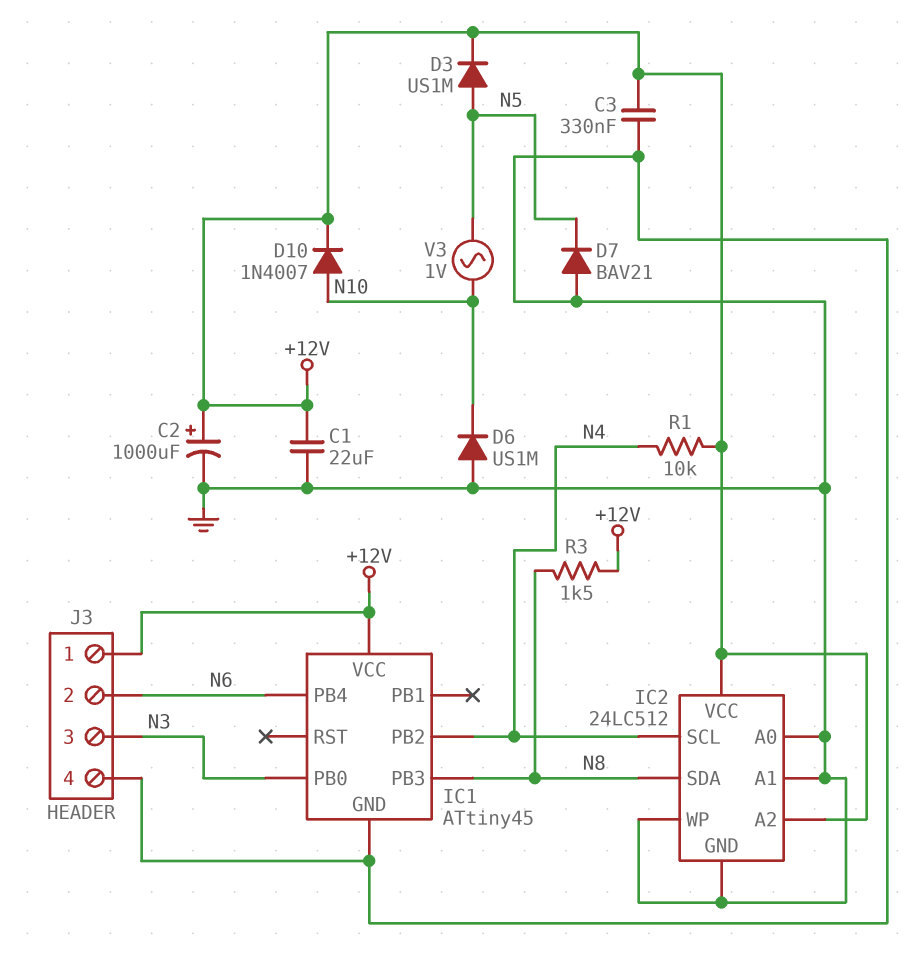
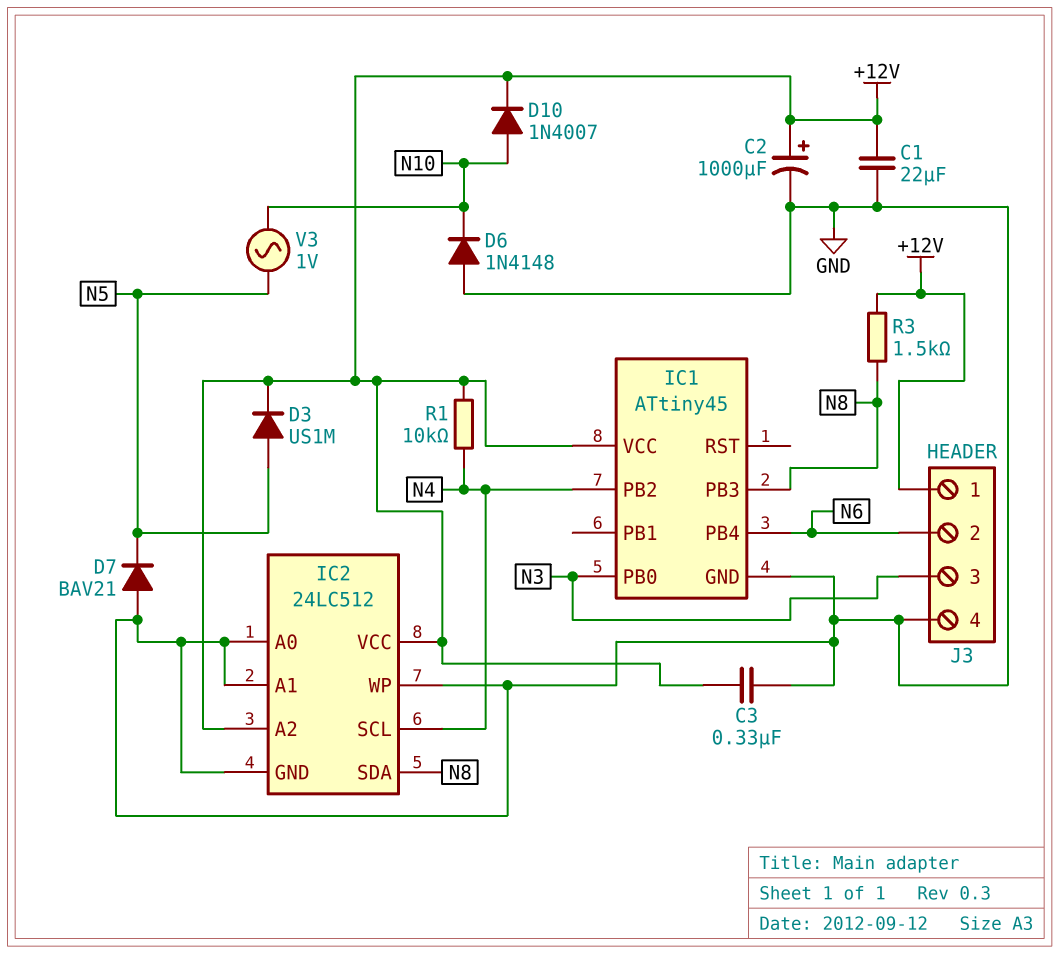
D6: diode US1M (A GND, K N10) -> diode 1N4148 (A GND, K N10)

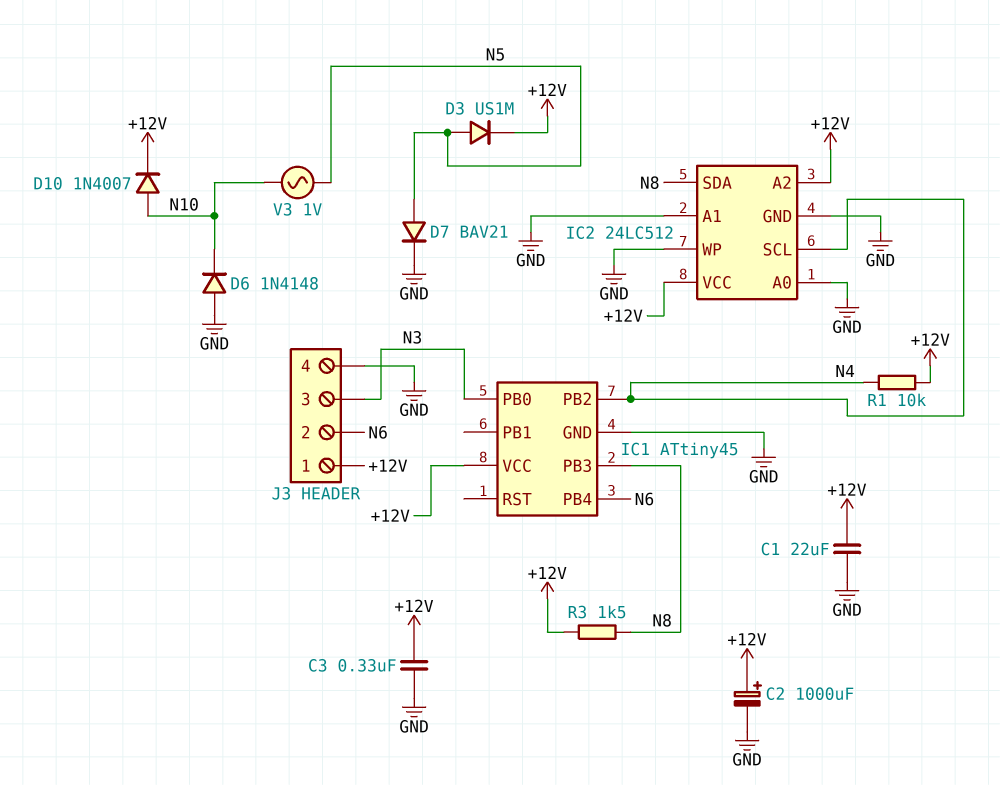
D7: diode BAV21 (A GND, K N5) -> diode BAV21 (A N5, K GND)

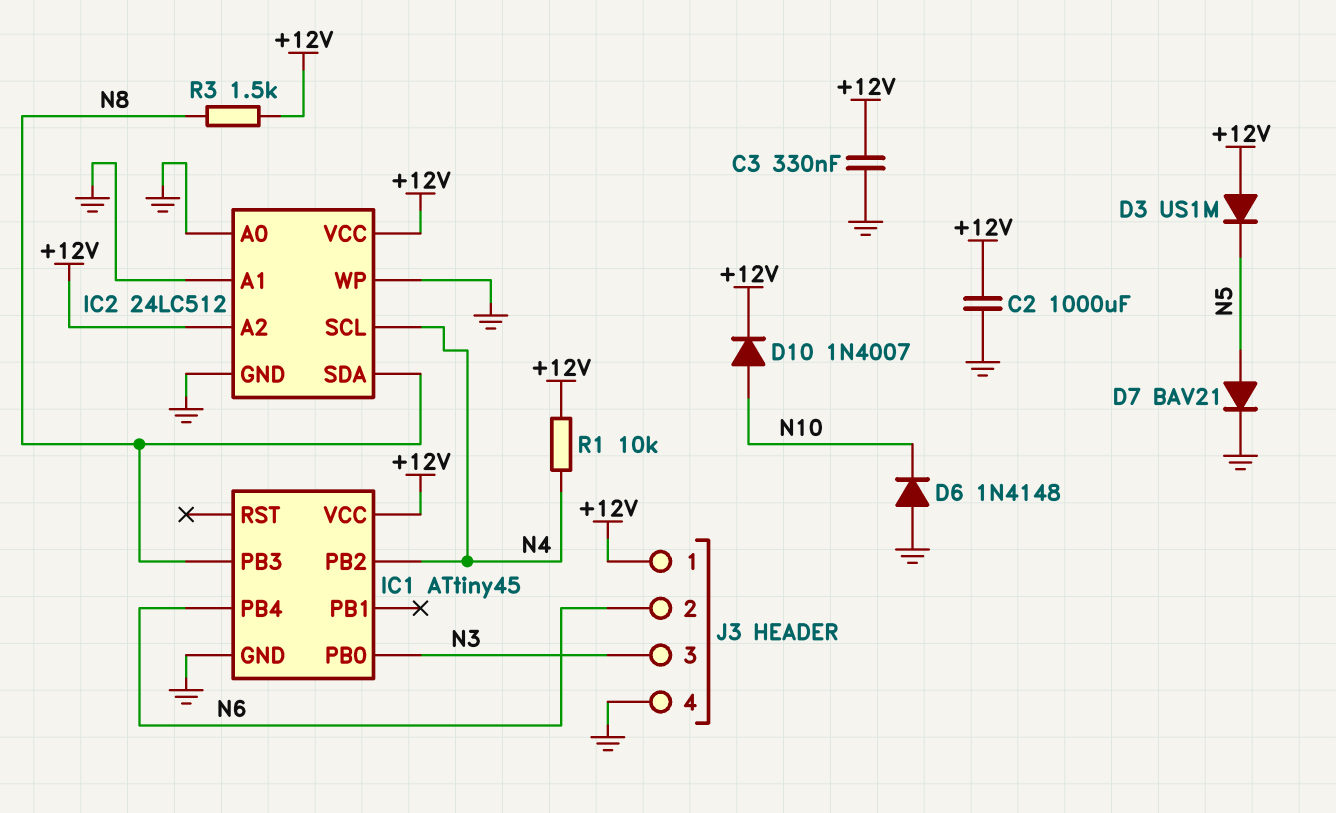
C1: 22uF (+12V, GND) -> none
C2: 1000uF (plus +12V, minus GND) -> 1000uF (+12V, GND)
D3: diode US1M (A N5, K +12V) -> diode US1M (A +12V, K N5)
V3: AC 1V (N5, N10) -> none

